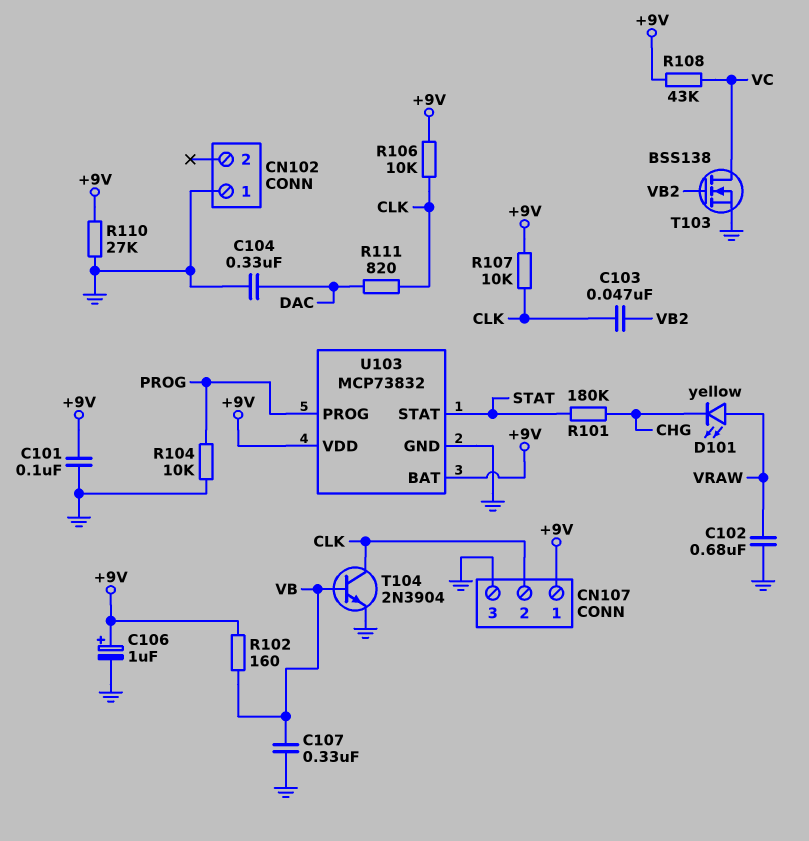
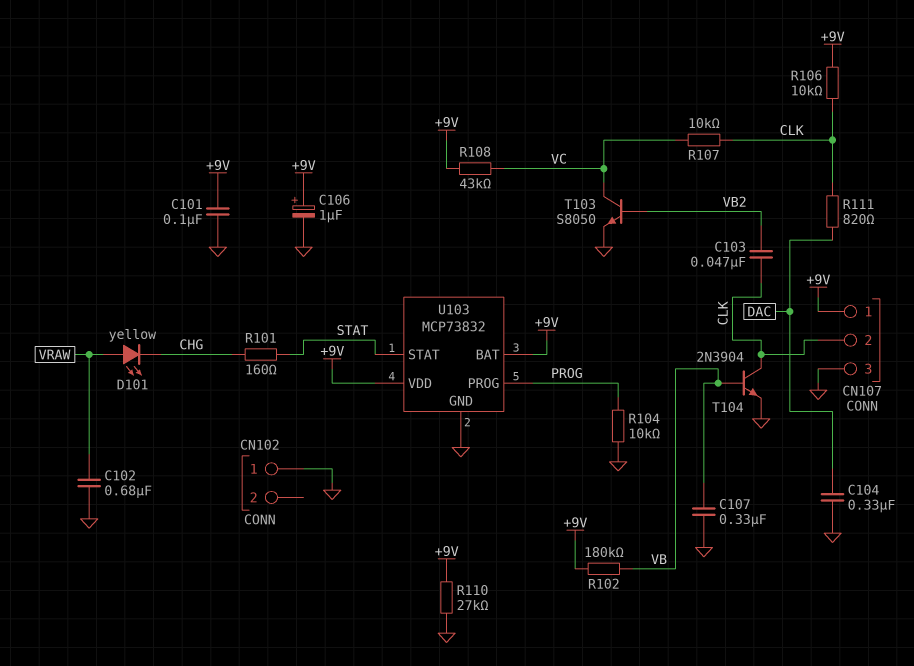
R101: 180k (CHG, STAT) -> 160 (CHG, STAT)
R102: 160 (+9V, VB) -> 180k (+9V, VB)
R107: 10k (+9V, CLK) -> 10k (CLK, VC)
T103: NMOS BSS138 (G VB2, D VC, S GND) -> NPN S8050 (B VB2, C VC, E GND)

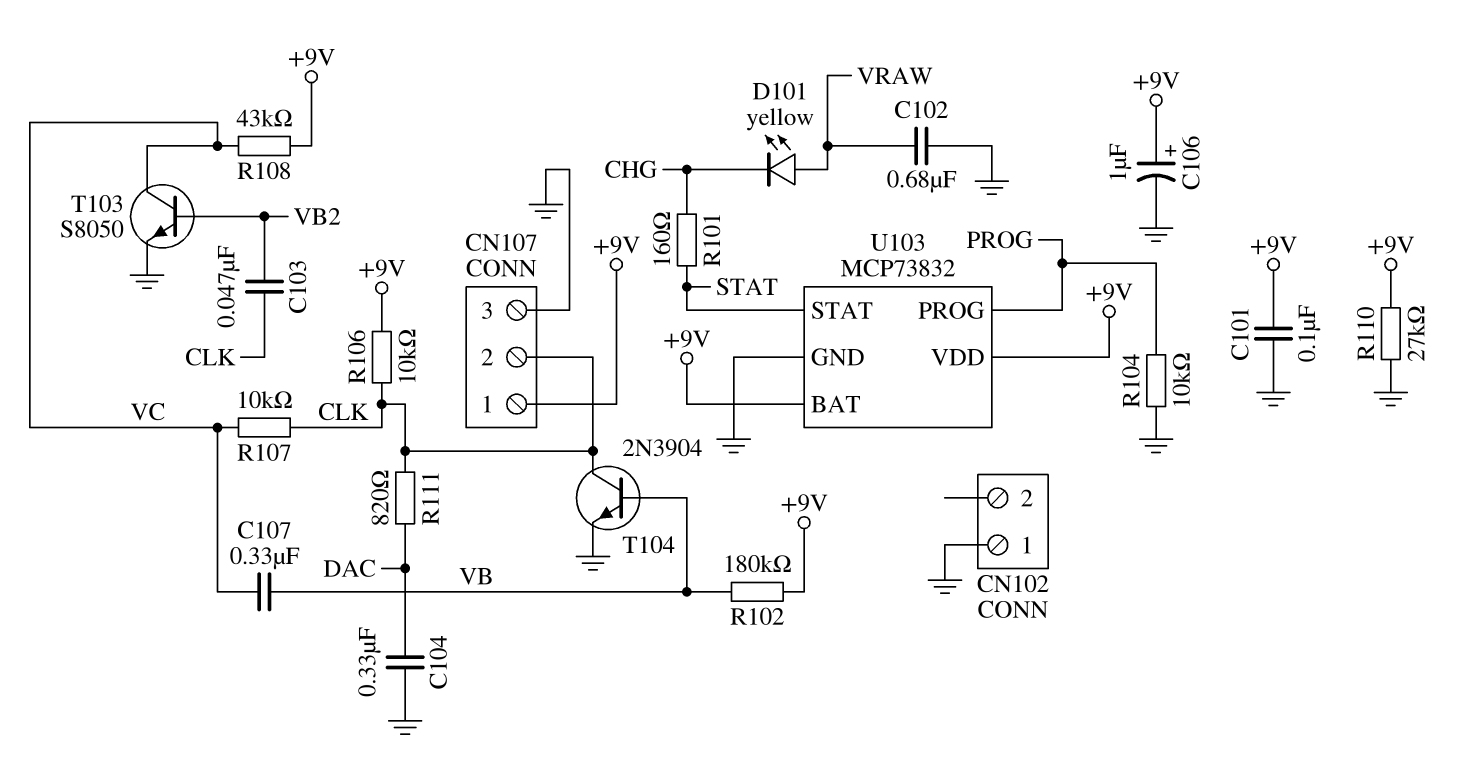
C107: 330nF (GND, VB) -> 330nF (VB, VC)

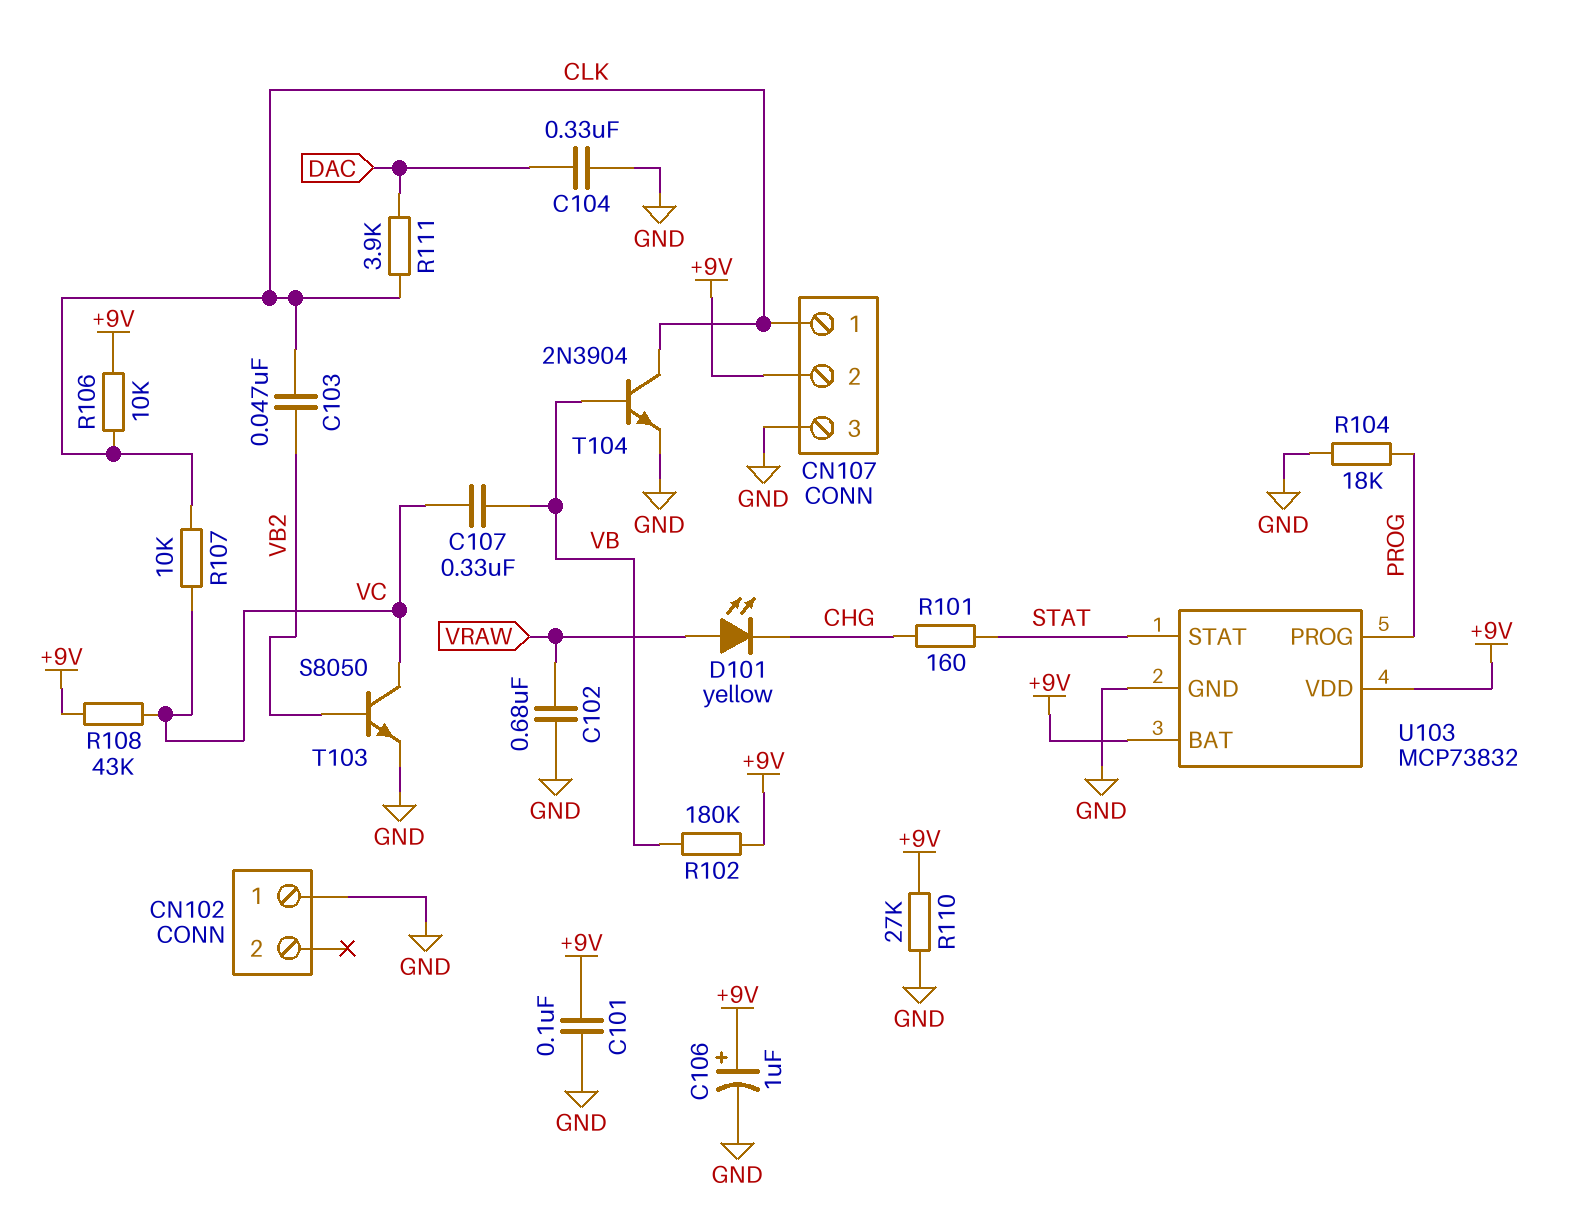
CN107 pin 1: +9V -> CLK
CN107 pin 2: CLK -> +9V
R104: 10k (GND, PROG) -> 18k (GND, PROG)
R111: 820 (CLK, DAC) -> 3.9k (CLK, DAC)

